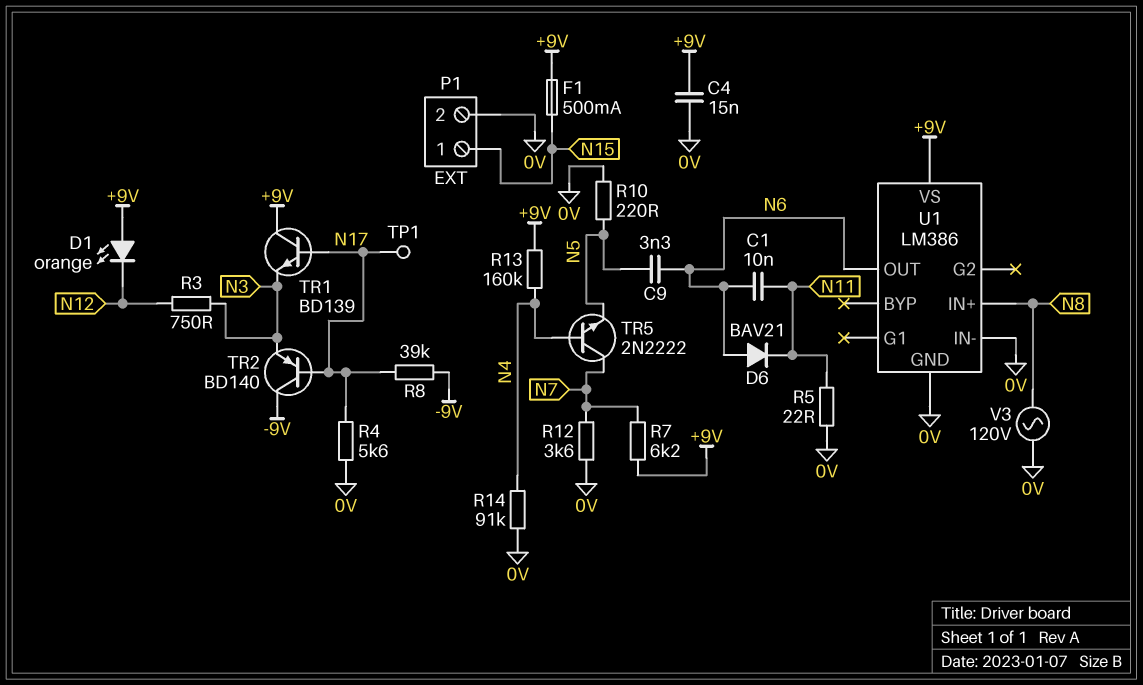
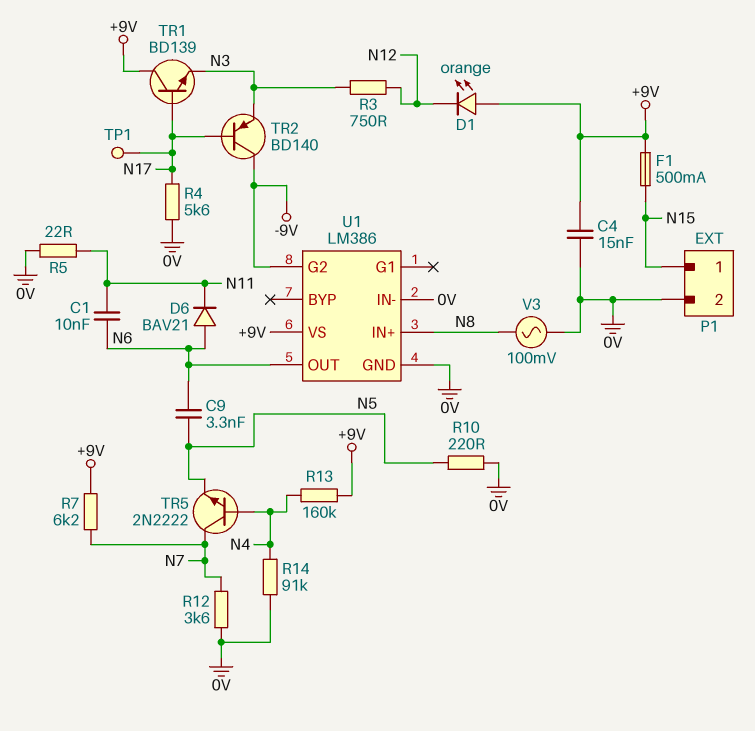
R8: 39k (-9V, N17) -> none
U1 pin G2: none -> -9V
V3: AC 120V (0V, N8) -> AC 100mV (0V, N8)

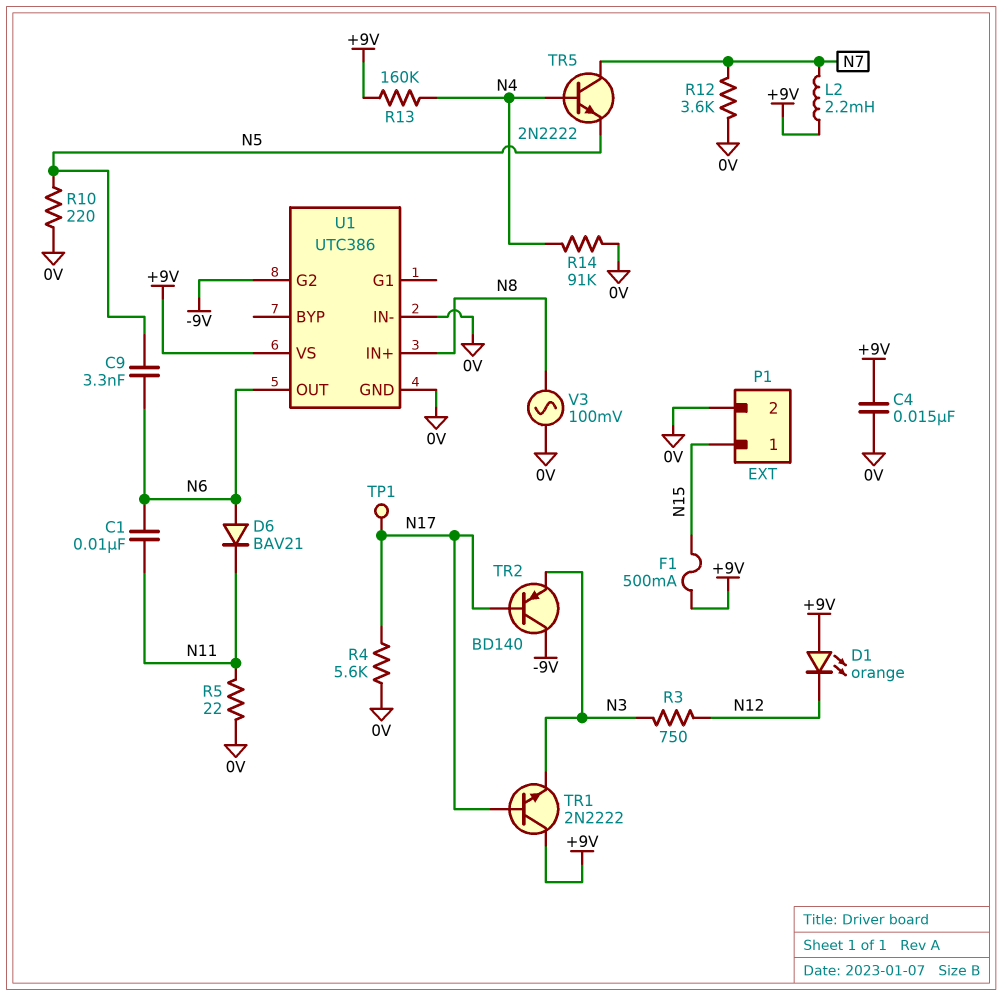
L2: none -> 2.2mH (+9V, N7)
R7: 6.2k (+9V, N7) -> none
TR1: NPN BD139 (B N17, C +9V, E N3) -> NPN 2N2222 (B N17, C +9V, E N3)
U1: LM386 -> UTC386

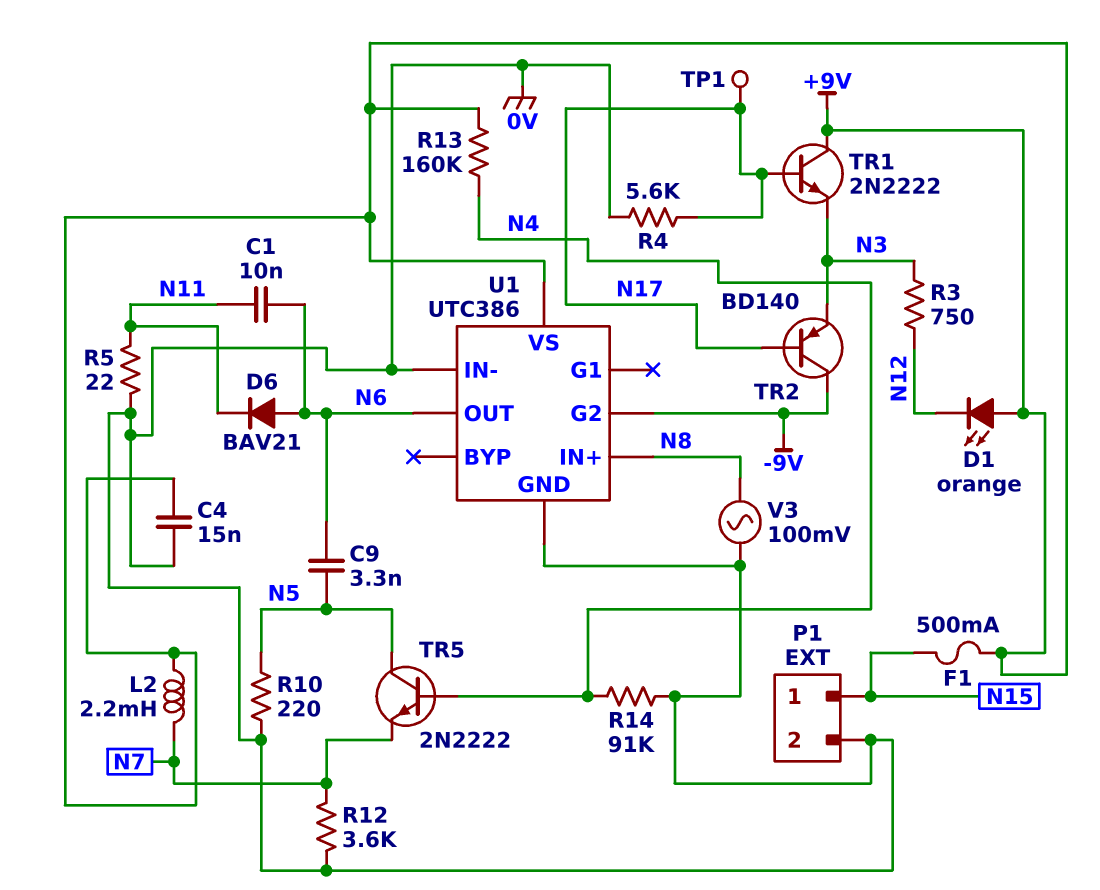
TR5: NPN 2N2222 (B N4, C N7, E N5) -> NPN 2N2222 (B N4, C N5, E N7)

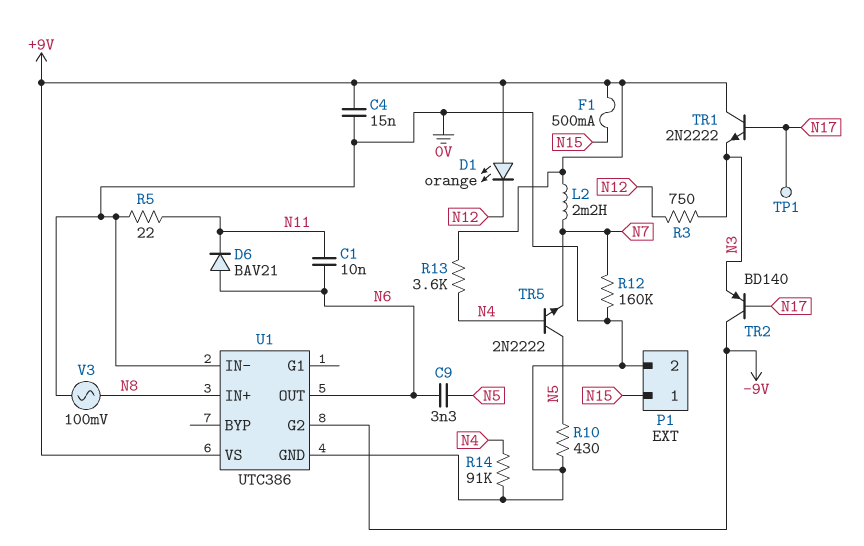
R4: 5.6k (0V, N17) -> none
R10: 220 (0V, N5) -> 430 (0V, N5)
R12: 3.6k (0V, N7) -> 160k (0V, N7)
R13: 160k (+9V, N4) -> 3.6k (+9V, N4)

